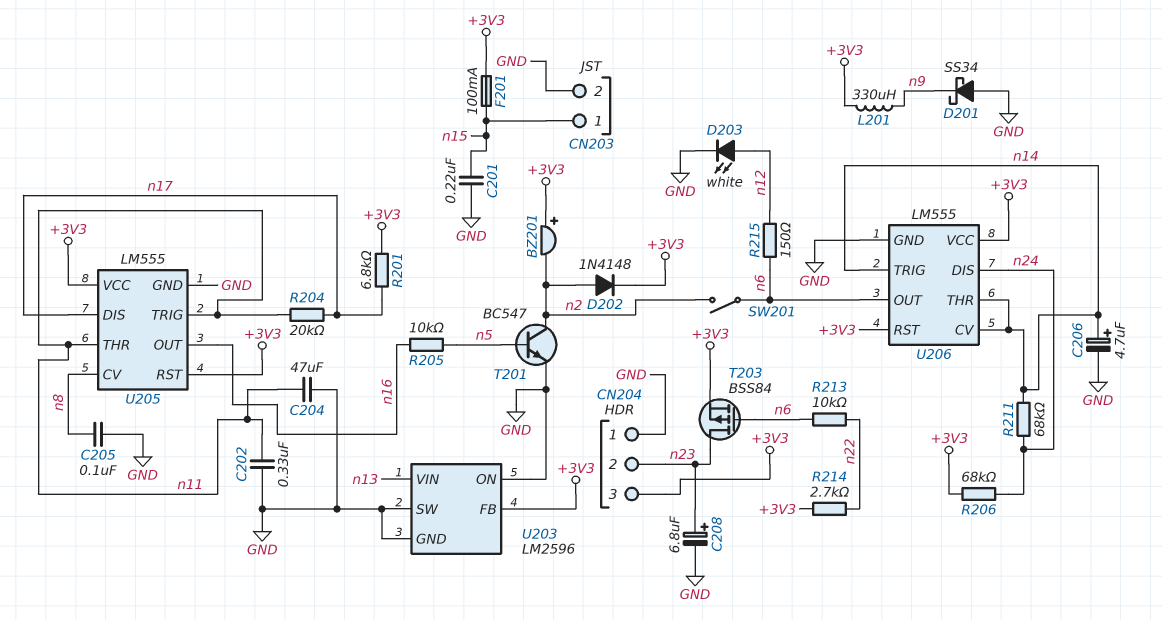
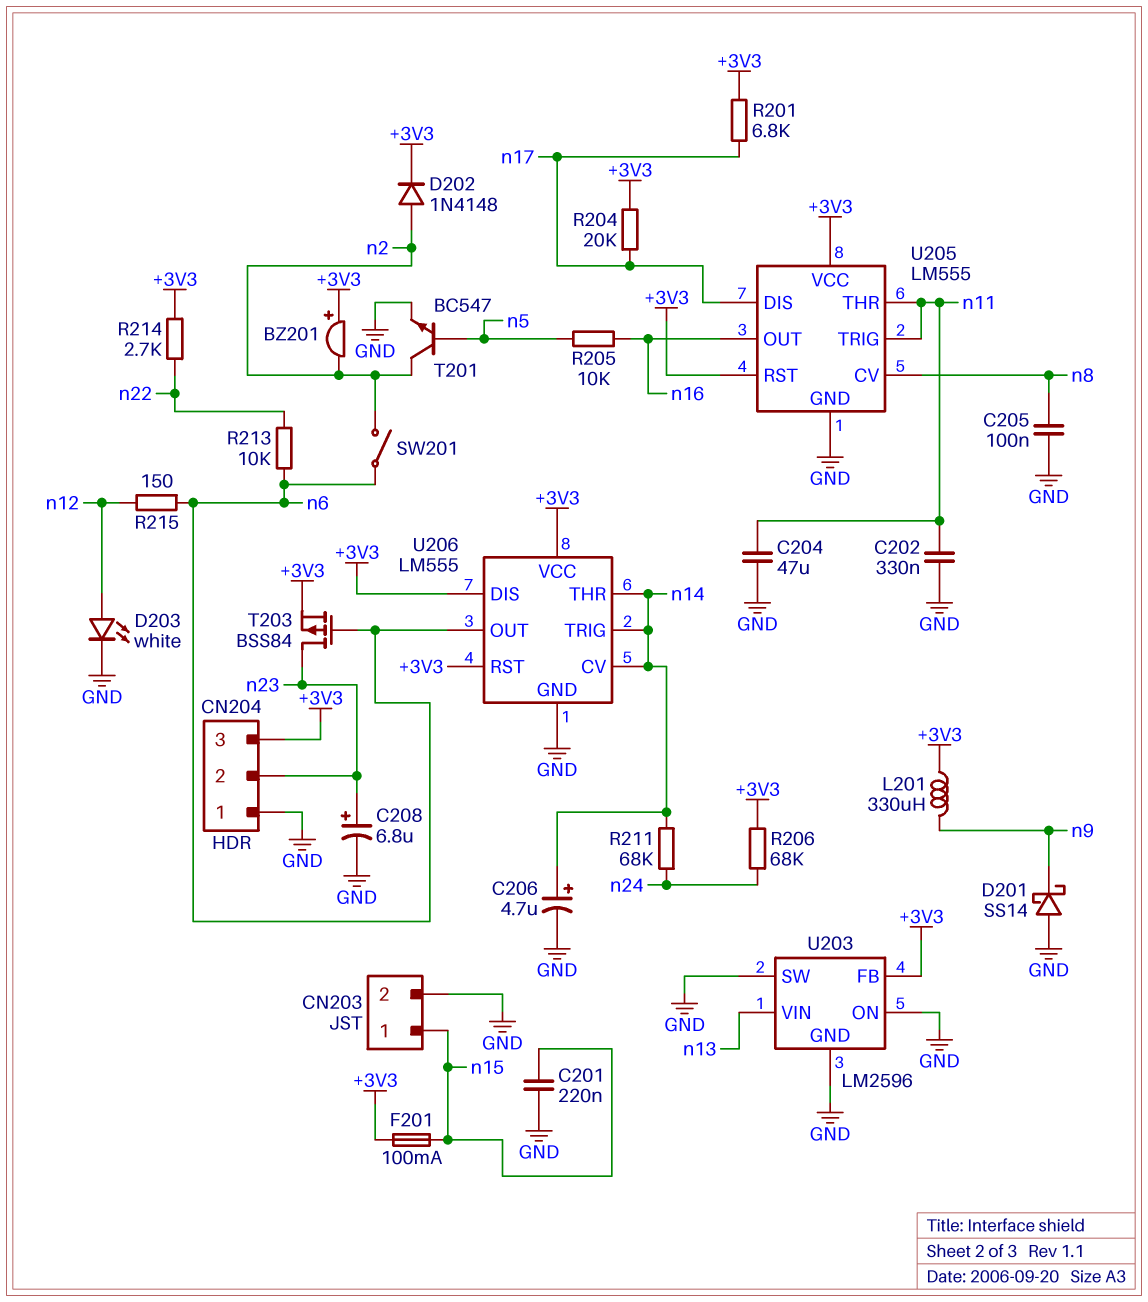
D201: schottky SS34 (A GND, K n9) -> schottky SS14 (A GND, K n9)
R204: 20k (n11, n17) -> 20k (+3V3, n17)
U206 pin DIS: n24 -> +3V3

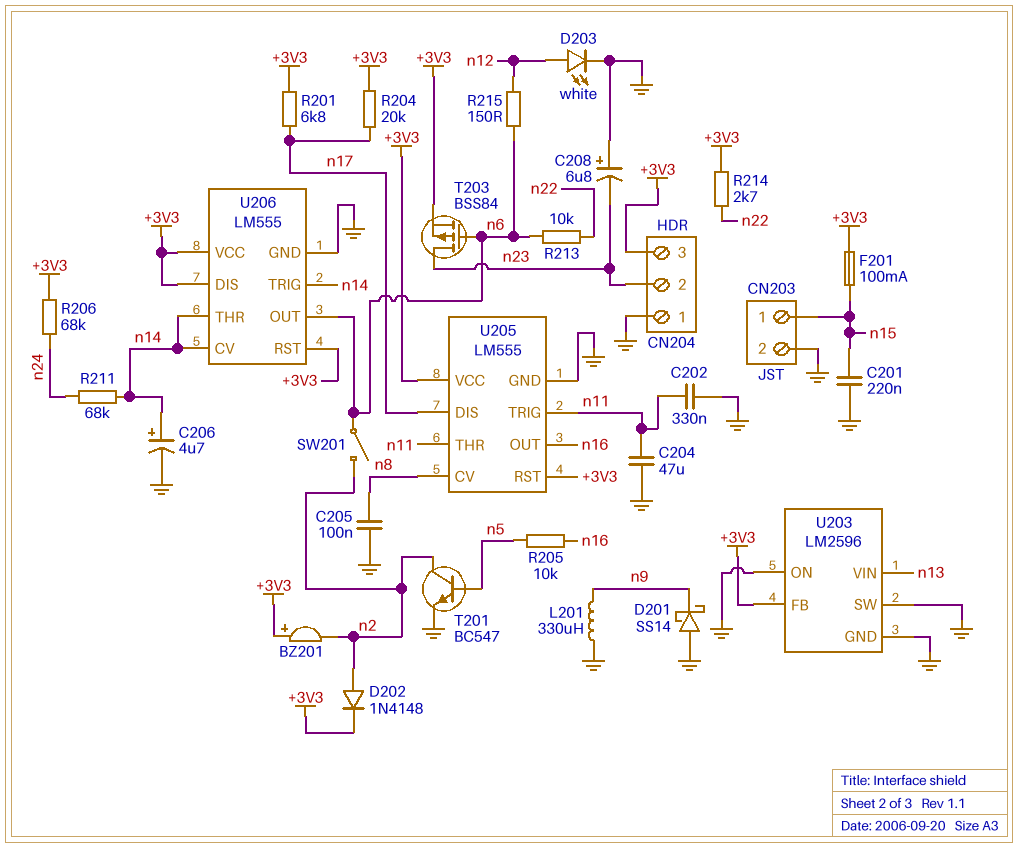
C208: 6.8uF (plus n23, minus GND) -> 6.8uF (plus GND, minus n23)
L201: 330uH (+3V3, n9) -> 330uH (GND, n9)

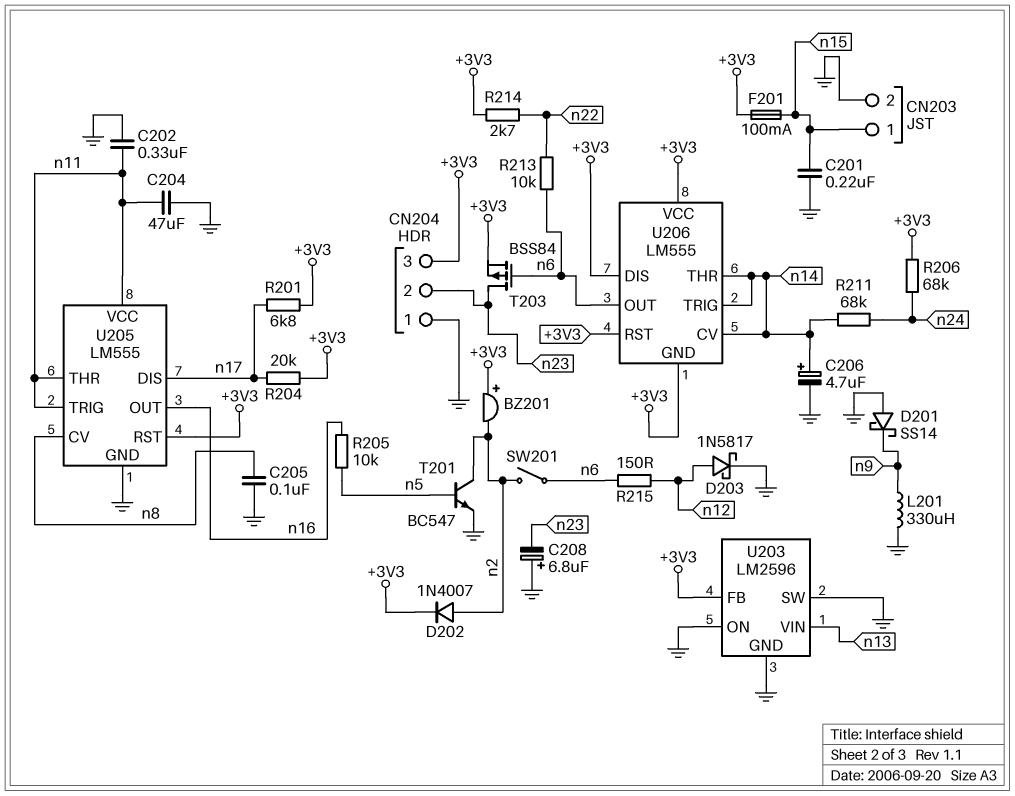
D202: diode 1N4148 (A n2, K +3V3) -> diode 1N4007 (A n2, K +3V3)
D203: LED white (A n12, K GND) -> schottky 1N5817 (A n12, K GND)
U205 pin VCC: +3V3 -> n11
U206 pin GND: GND -> +3V3

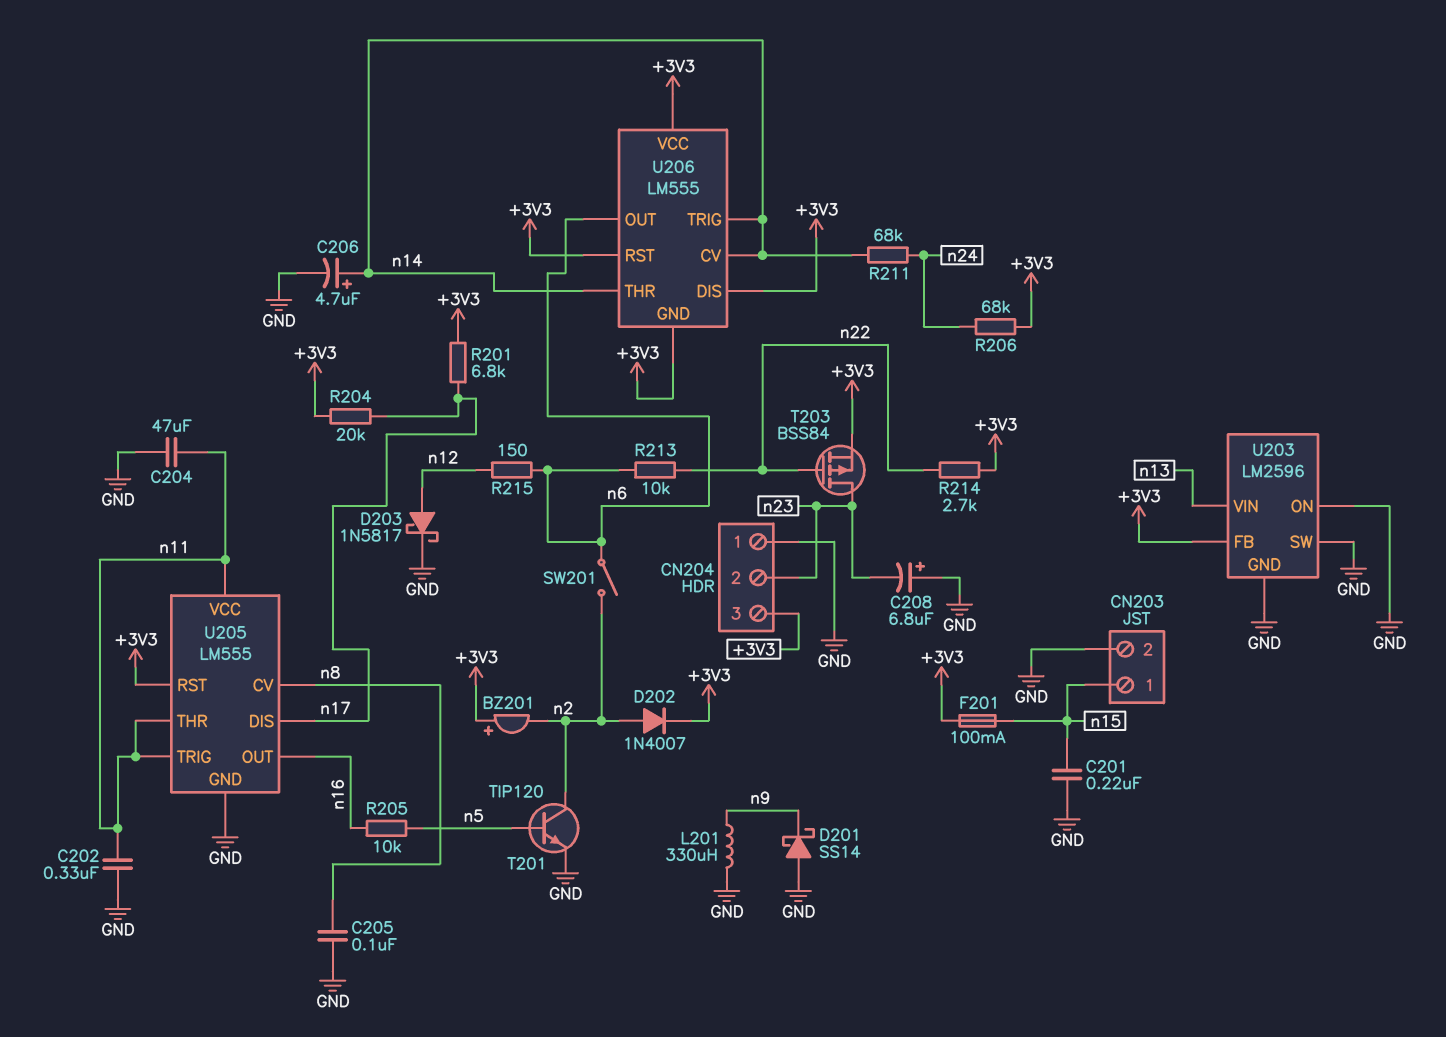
T201: NPN BC547 (B n5, C n2, E GND) -> NPN TIP120 (B n5, C n2, E GND)
T203: PMOS BSS84 (G n6, D n23, S +3V3) -> PMOS BSS84 (G n22, D n23, S +3V3)

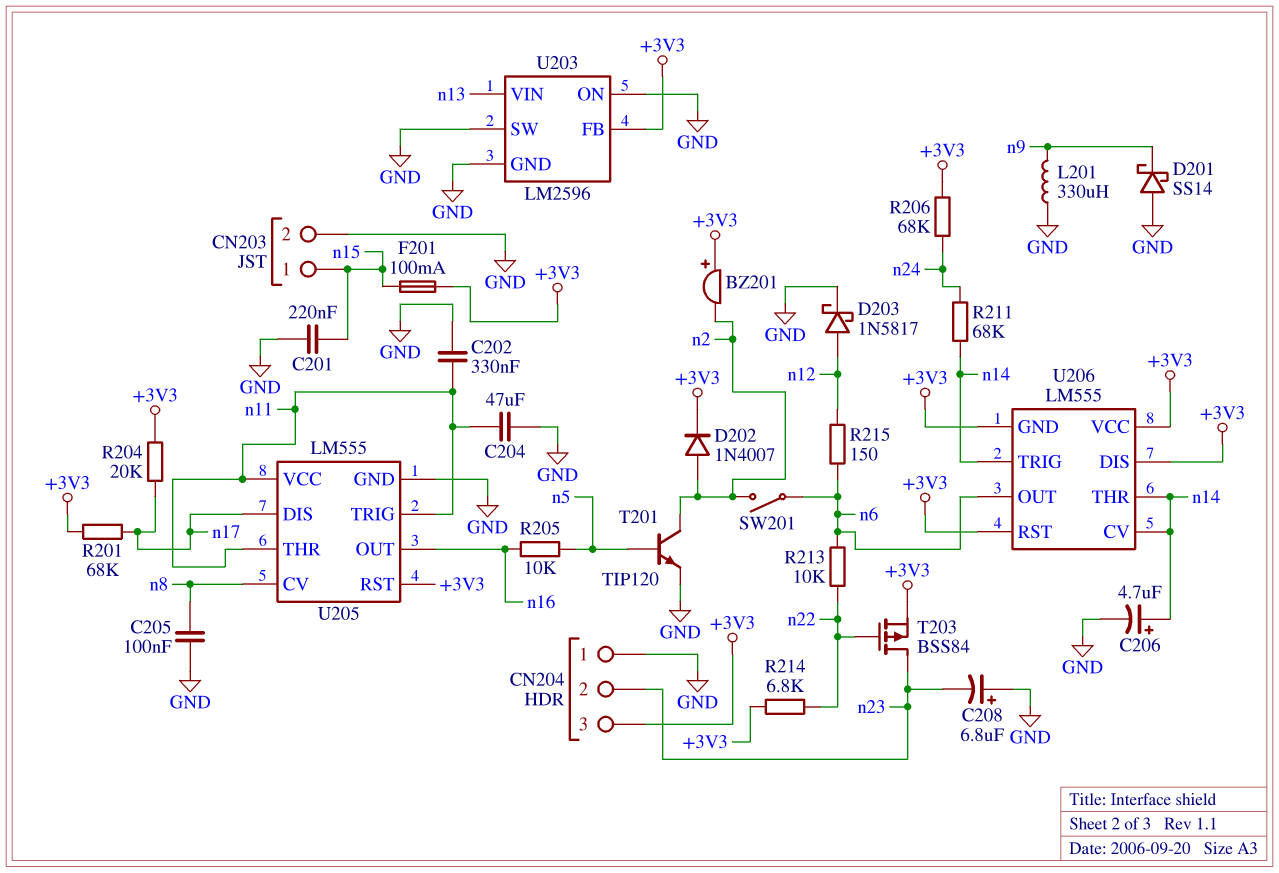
R201: 6.8k (+3V3, n17) -> 68k (+3V3, n17)
R214: 2.7k (+3V3, n22) -> 6.8k (+3V3, n22)

